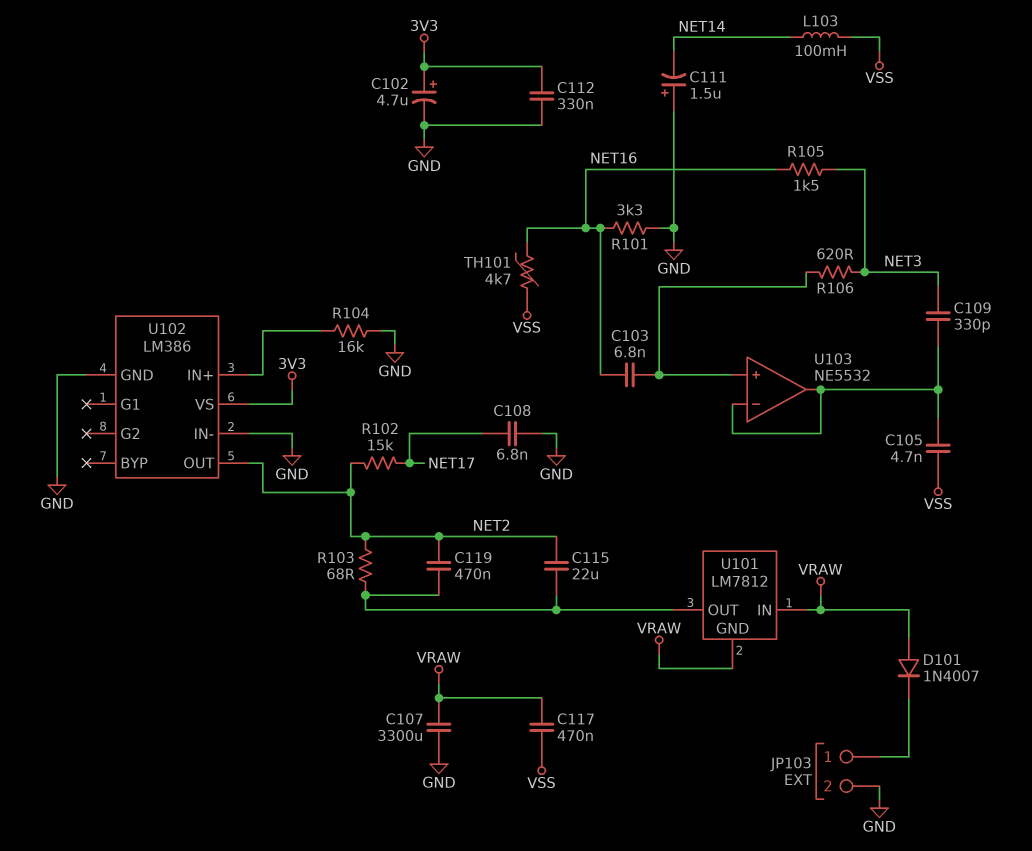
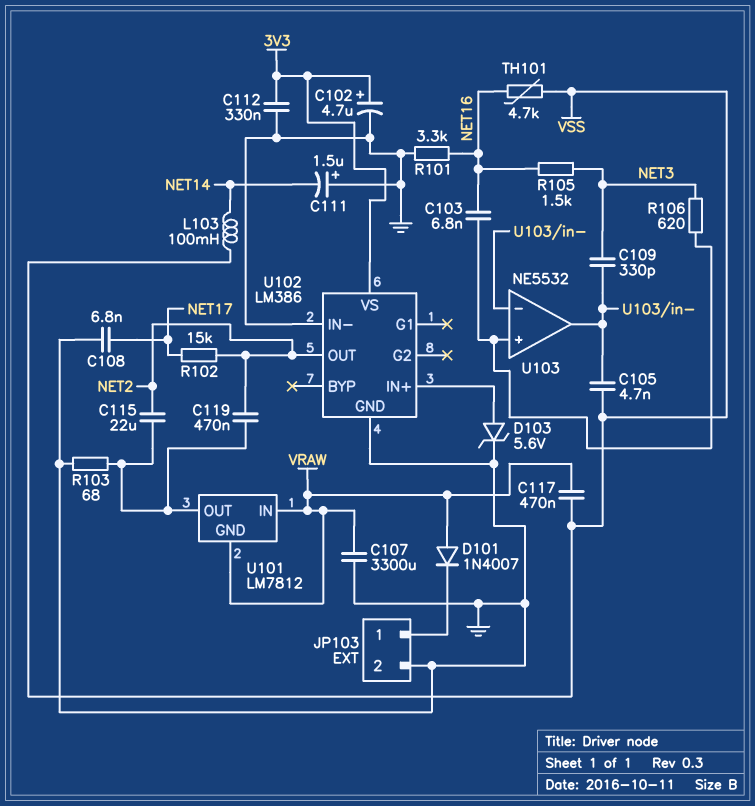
D103: none -> zener 5.6V (A U102/IN+, K GND)
R103: 68 (NET2, U101/OUT) -> 68 (GND, U101/OUT)
R104: 16k (GND, U102/IN+) -> none

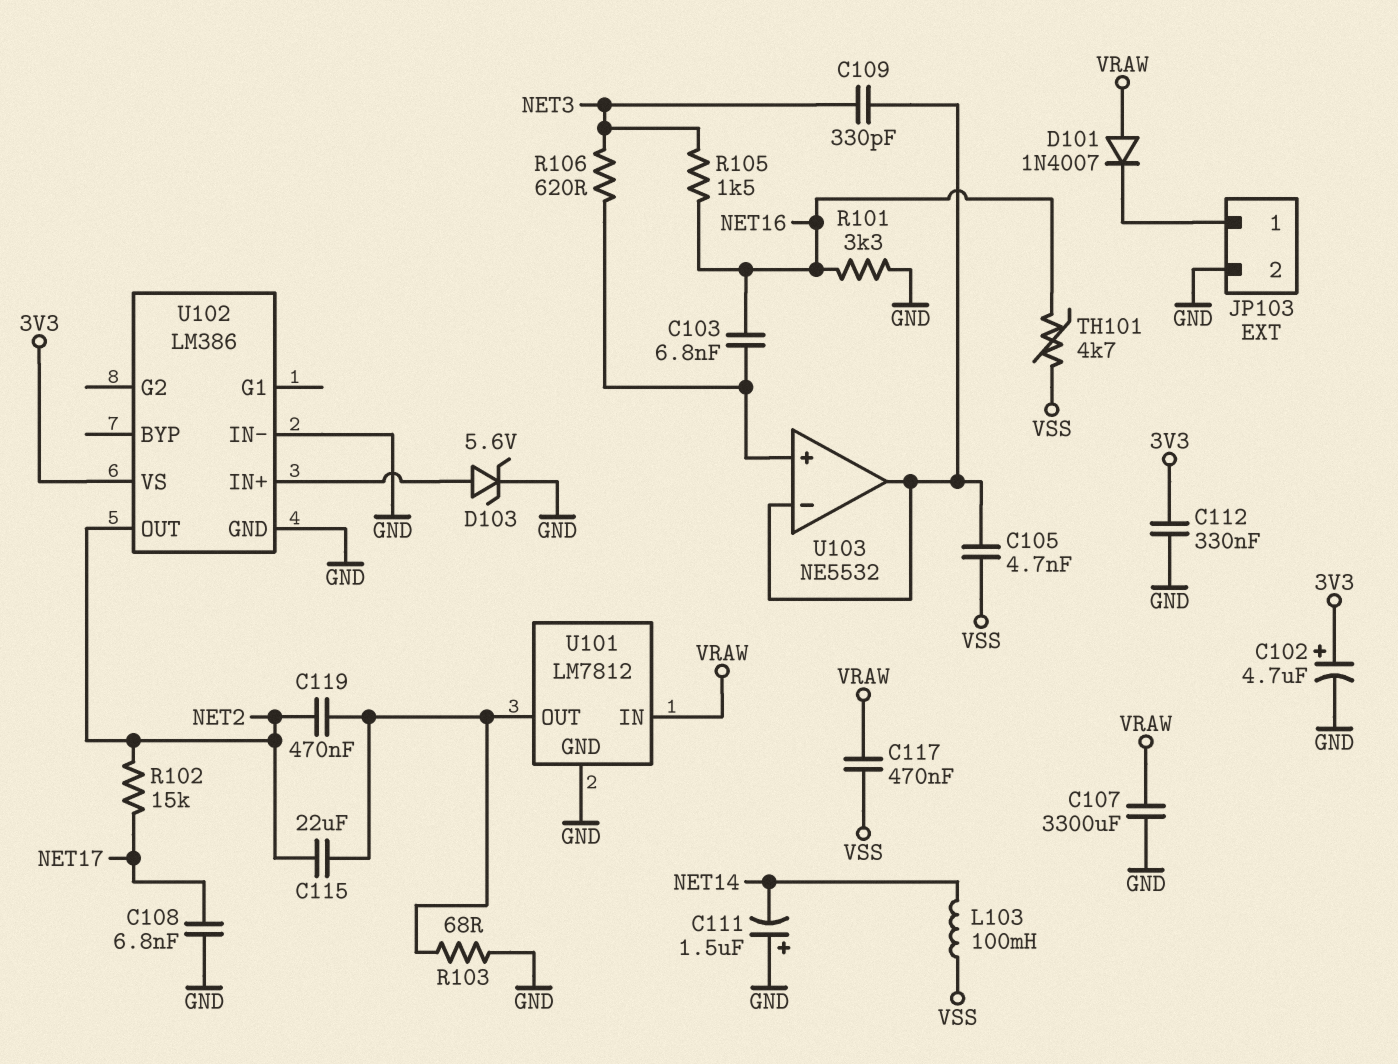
U101 pin GND: VRAW -> GND

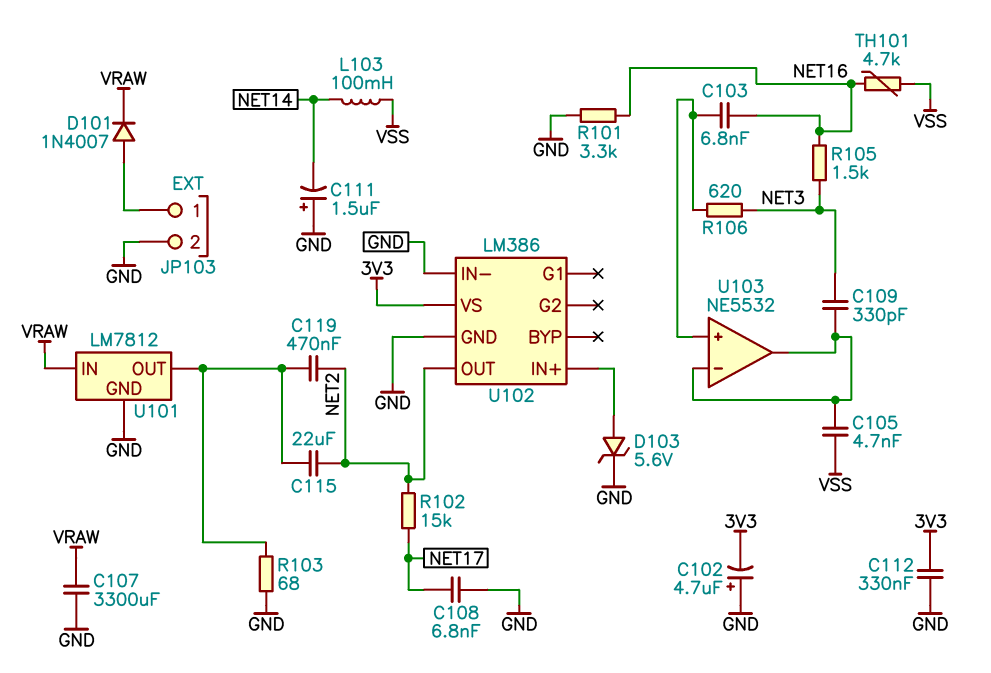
C102: 4.7uF (plus 3V3, minus GND) -> 4.7uF (plus GND, minus 3V3)
C117: 470nF (VRAW, VSS) -> none
D101: diode 1N4007 (A VRAW, K JP103/1) -> diode 1N4007 (A JP103/1, K VRAW)

